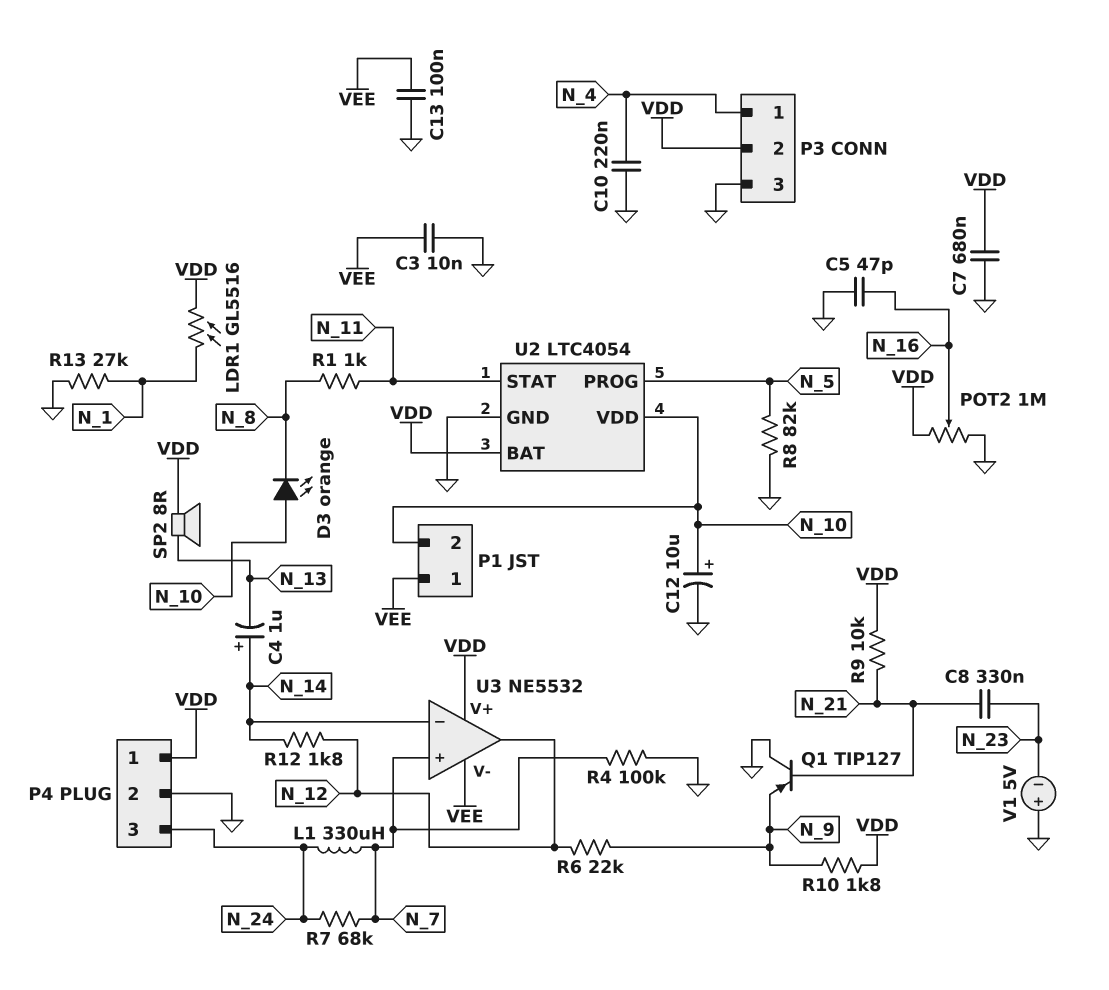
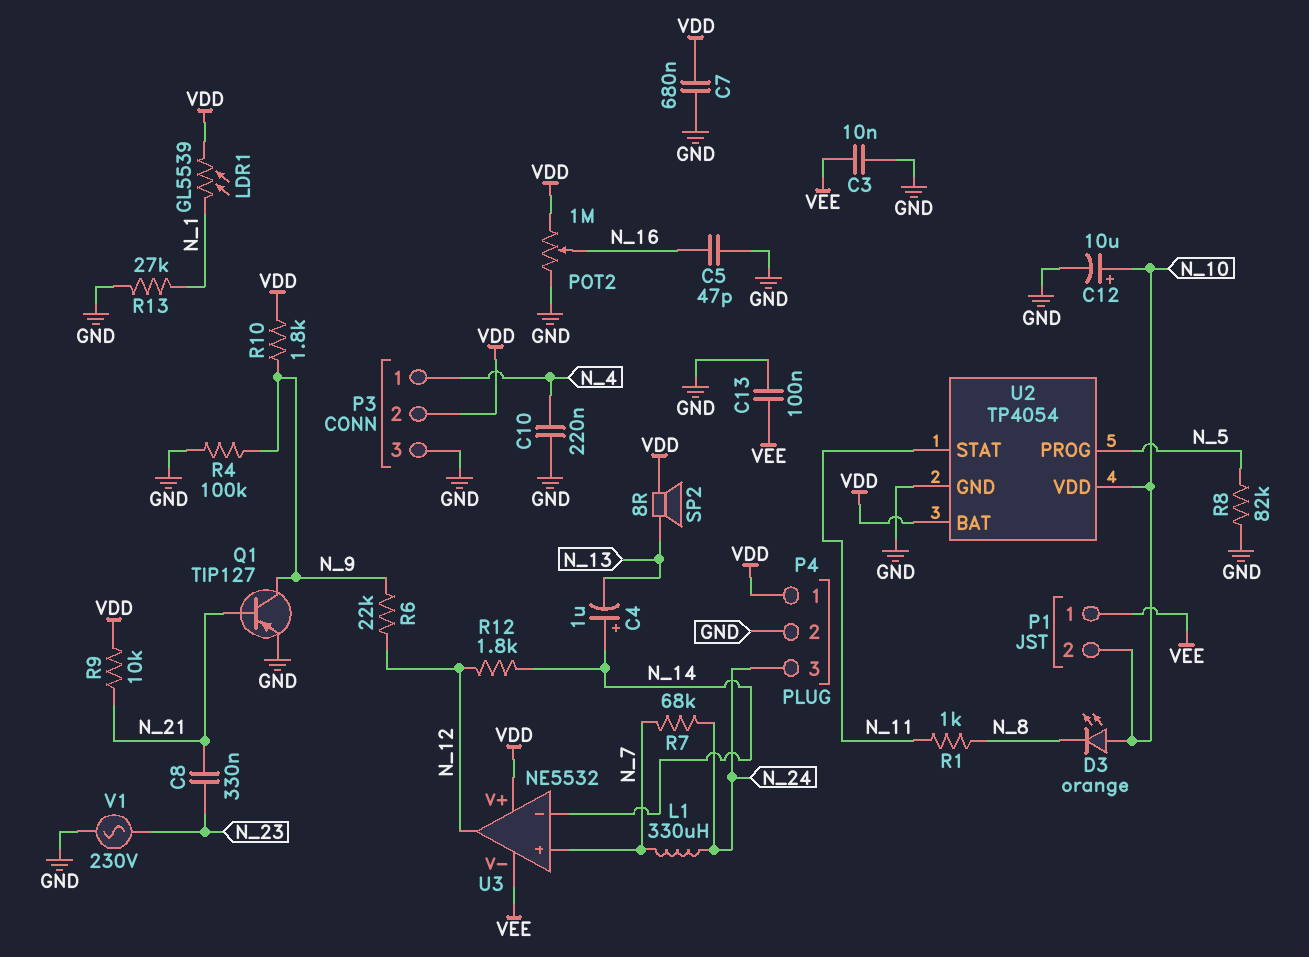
LDR1: GL5516 (N_1, VDD) -> GL5539 (N_1, VDD)
Q1: PNP TIP127 (B N_21, C GND, E N_9) -> PNP TIP127 (B N_21, C N_9, E GND)
R4: 100k (GND, N_7) -> 100k (GND, N_9)
U2: LTC4054 -> TP4054
V1: 5V (plus GND, minus N_23) -> AC 230V (GND, N_23)

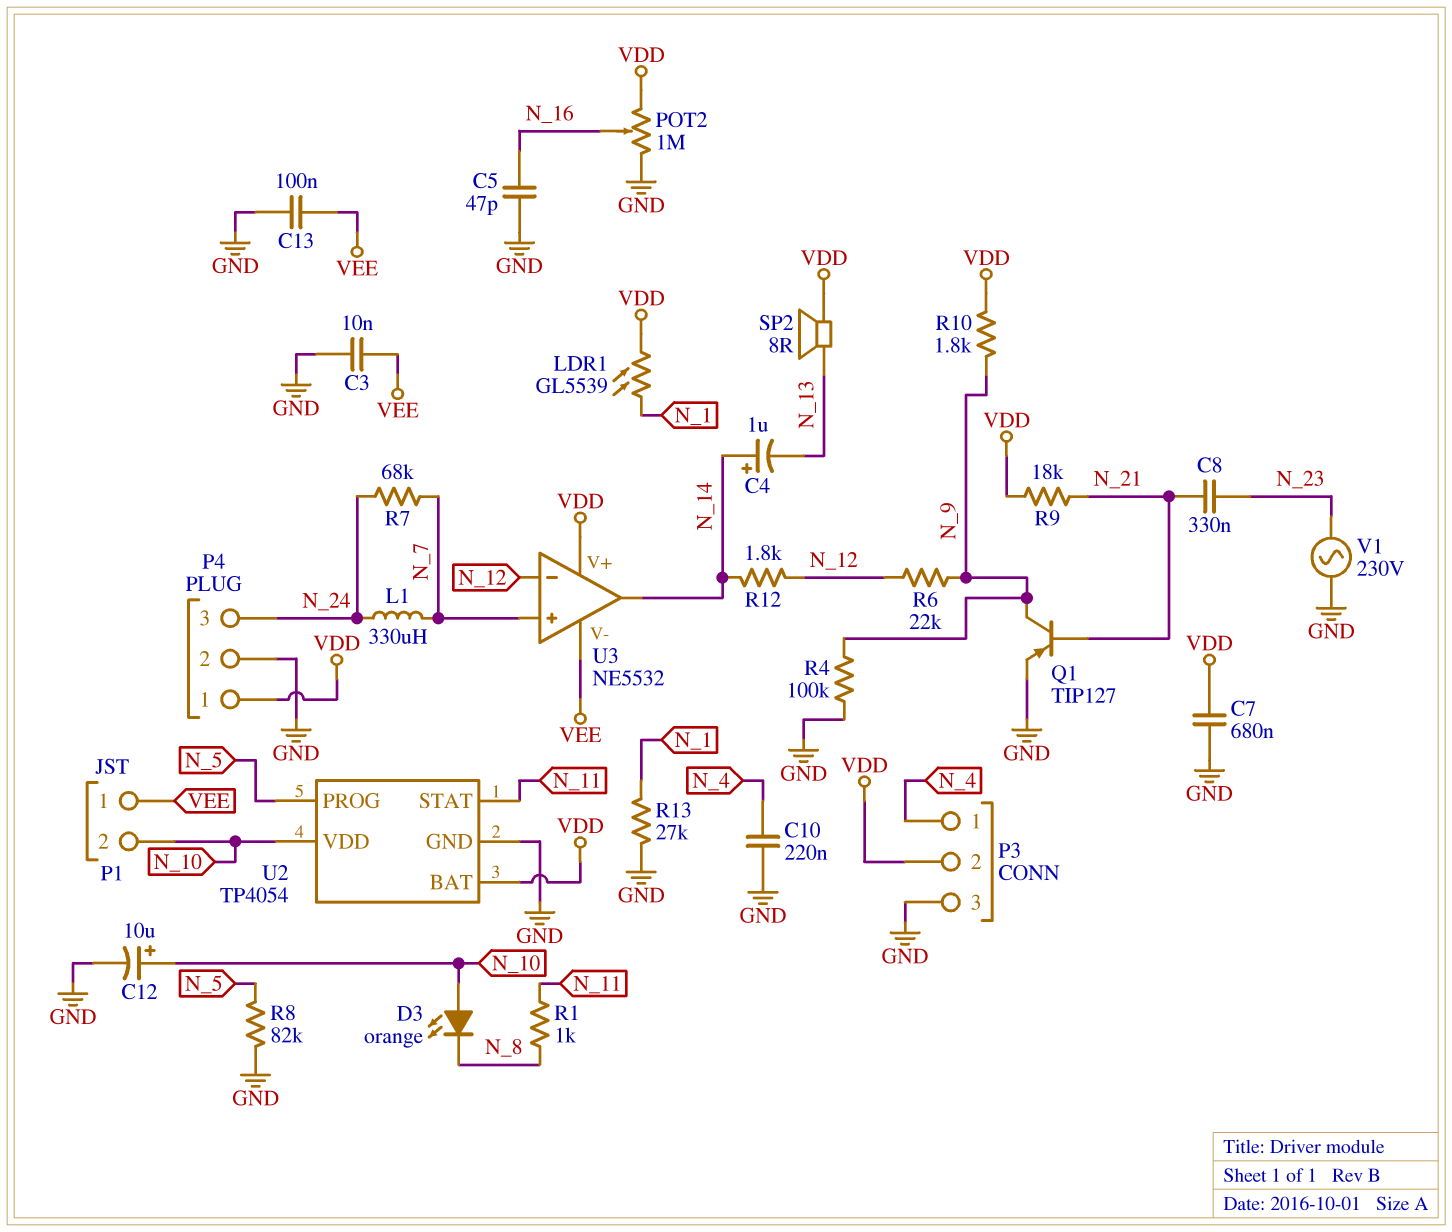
R9: 10k (N_21, VDD) -> 18k (N_21, VDD)
U3 pin in-: N_14 -> N_12
U3 pin out: N_12 -> N_14

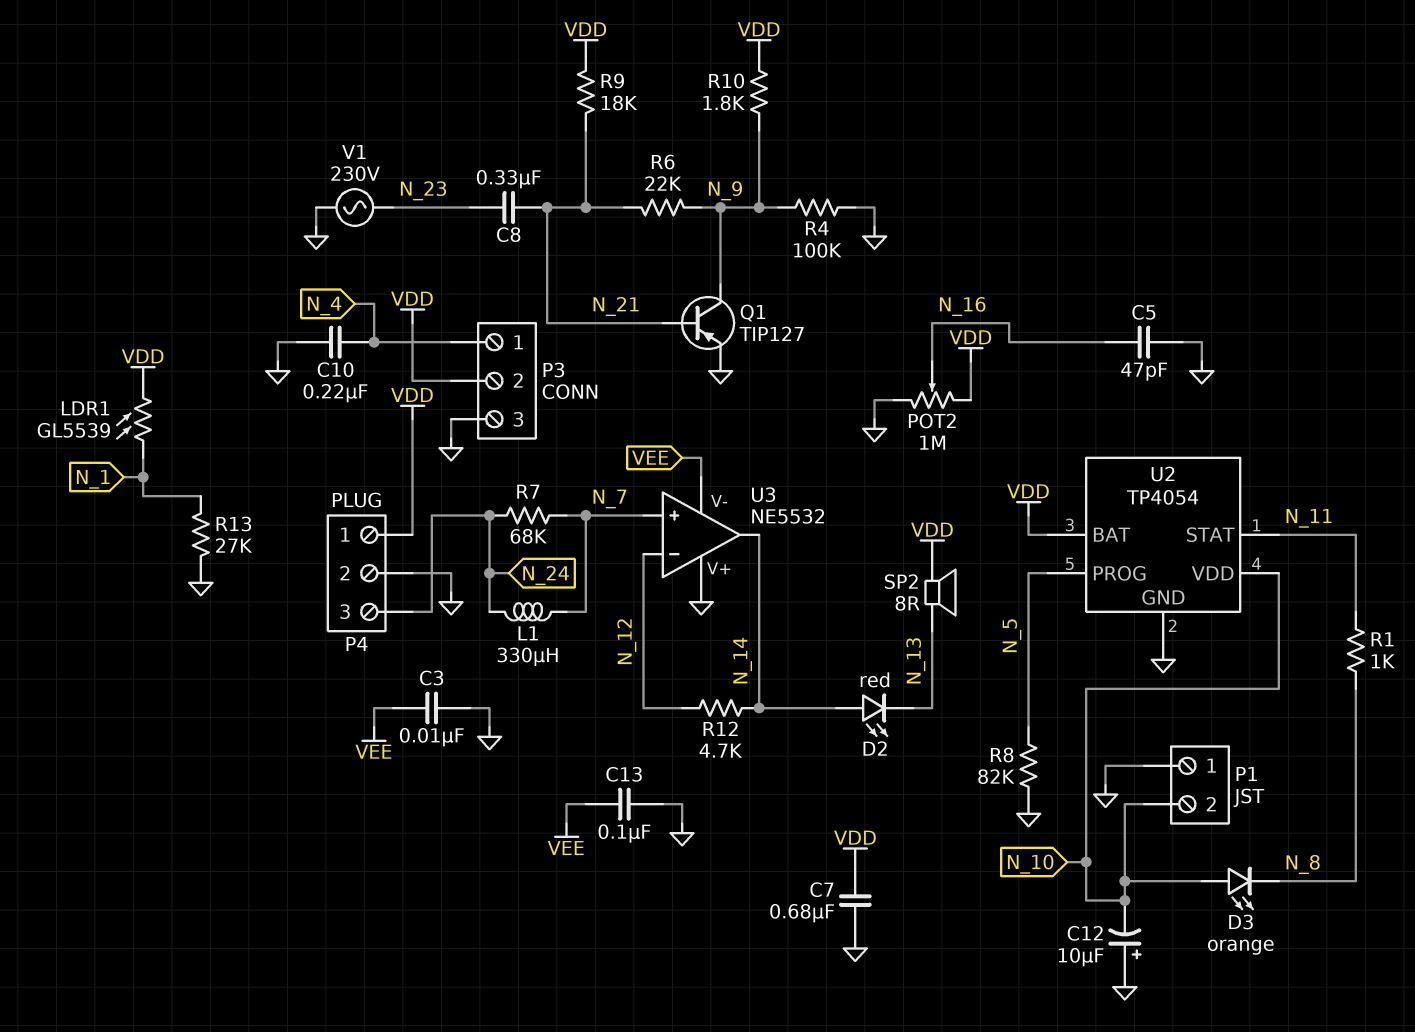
C4: 1uF (plus N_14, minus N_13) -> none
C12: 10uF (plus N_10, minus GND) -> 10uF (plus GND, minus N_10)
D2: none -> LED red (A N_14, K N_13)
P1 pin 1: VEE -> GND
R6: 22k (N_9, N_12) -> 22k (N_9, N_21)
R12: 1.8k (N_12, N_14) -> 4.7k (N_12, N_14)
U3 pin V+: VDD -> GND

